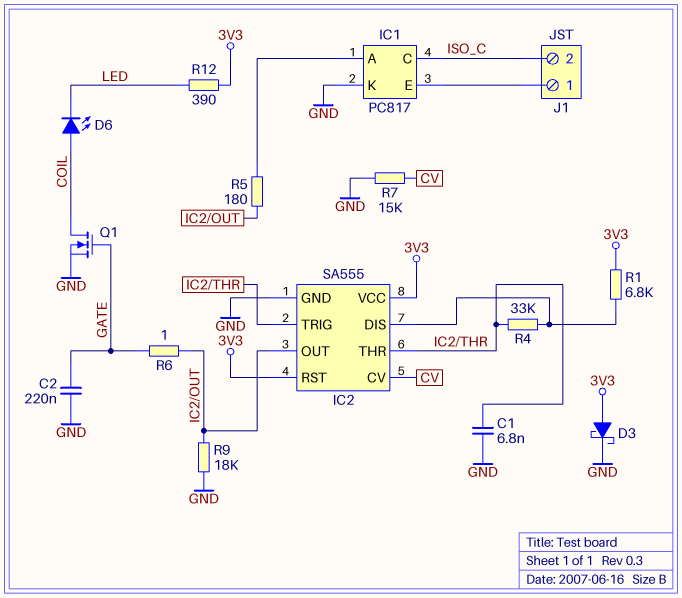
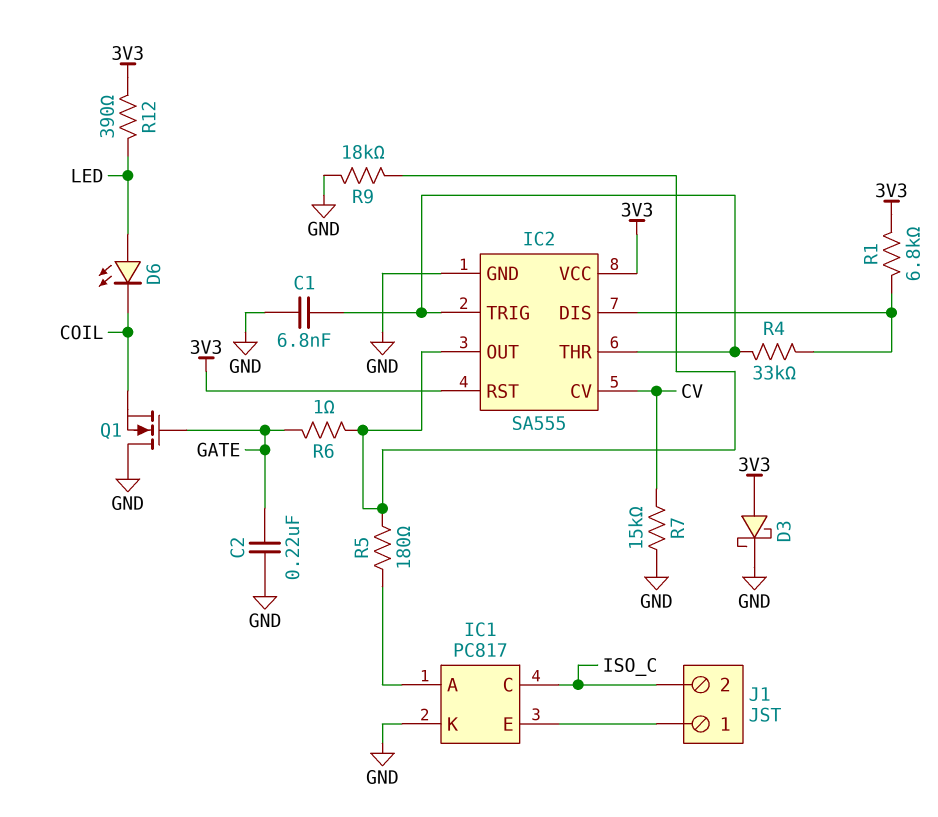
D6: LED (A COIL, K LED) -> LED (A LED, K COIL)
Q1: NMOS (G GATE, D COIL, S GND) -> NMOS (G GATE, D GND, S COIL)

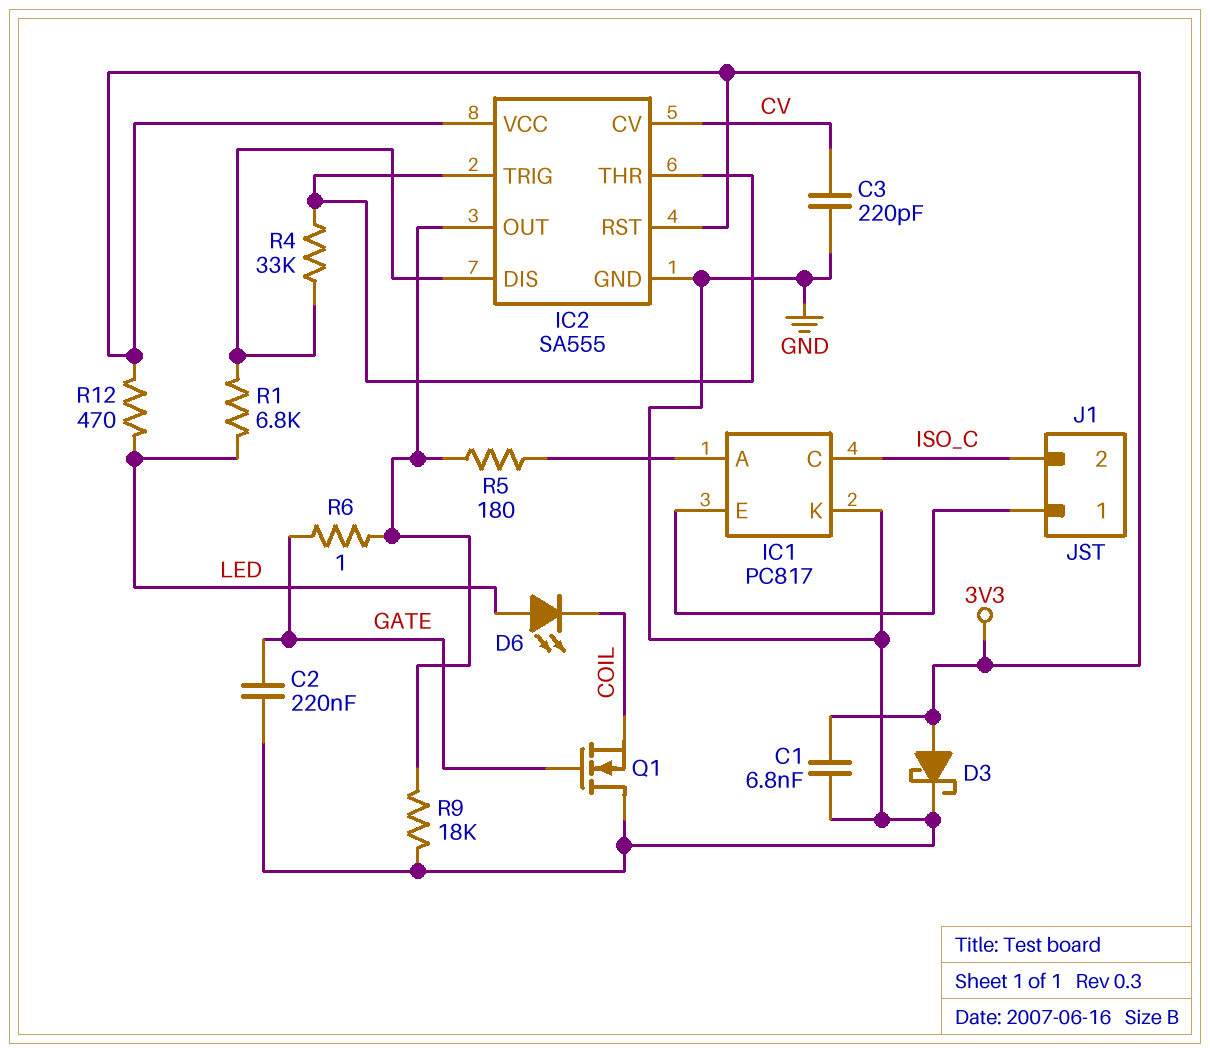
C1: 6.8nF (GND, IC2/THR) -> 6.8nF (3V3, GND)
C3: none -> 220pF (CV, GND)
R1: 6.8k (3V3, IC2/DIS) -> 6.8k (IC2/DIS, LED)
R7: 15k (CV, GND) -> none
R12: 390 (3V3, LED) -> 470 (3V3, LED)

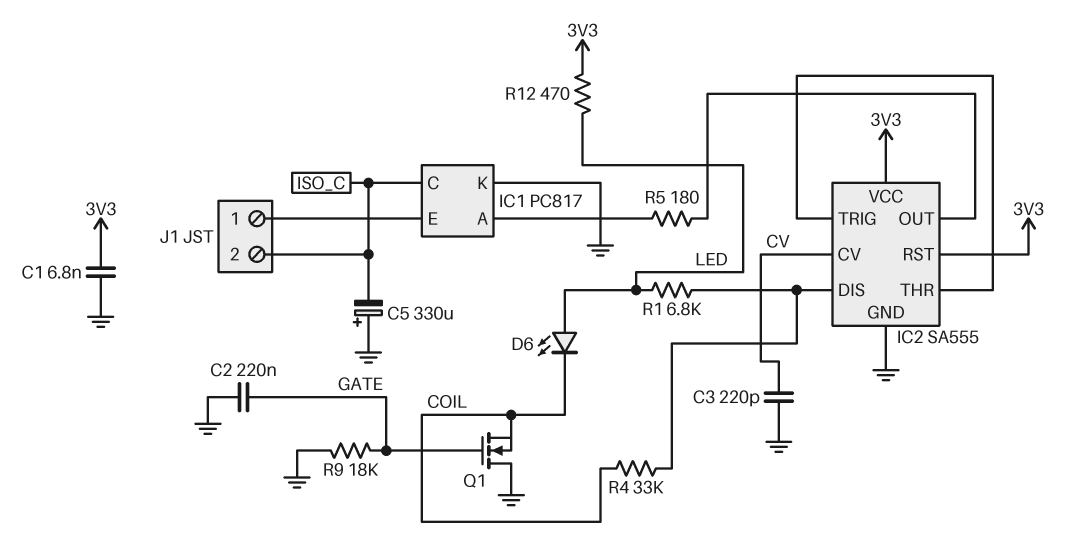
C5: none -> 330uF (plus GND, minus ISO_C)
D3: schottky (A 3V3, K GND) -> none
R4: 33k (IC2/DIS, IC2/THR) -> 33k (COIL, IC2/DIS)
R6: 1 (GATE, IC2/OUT) -> none
R9: 18k (GND, IC2/OUT) -> 18k (GATE, GND)

